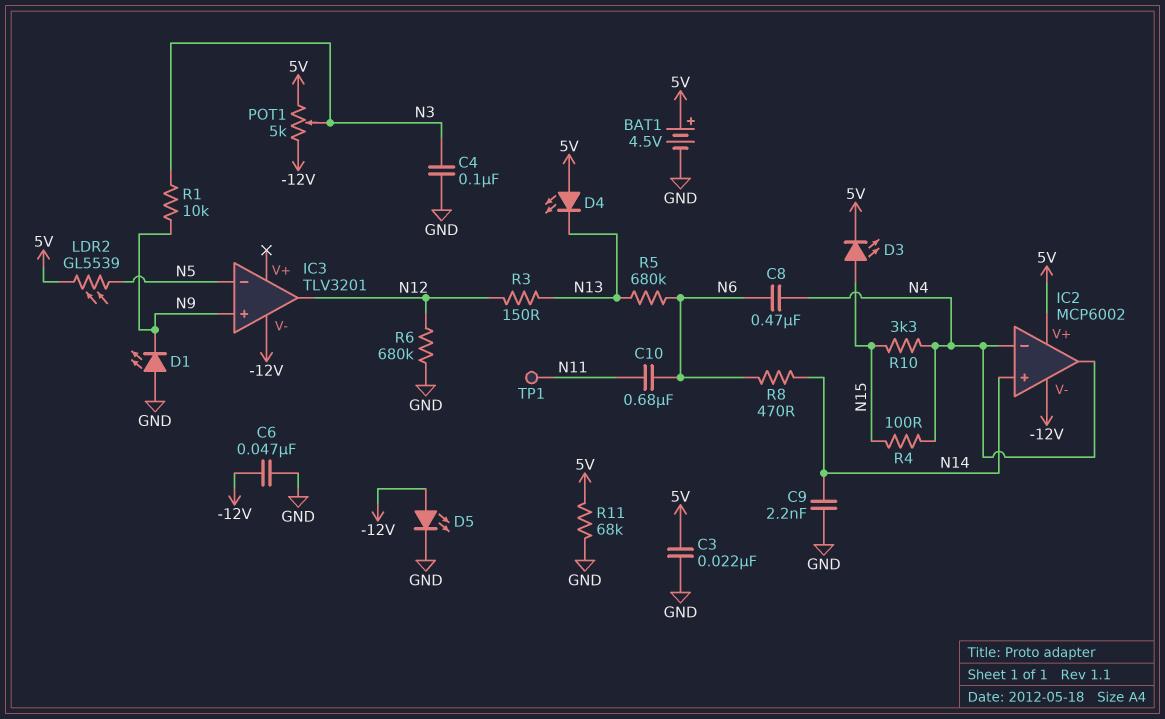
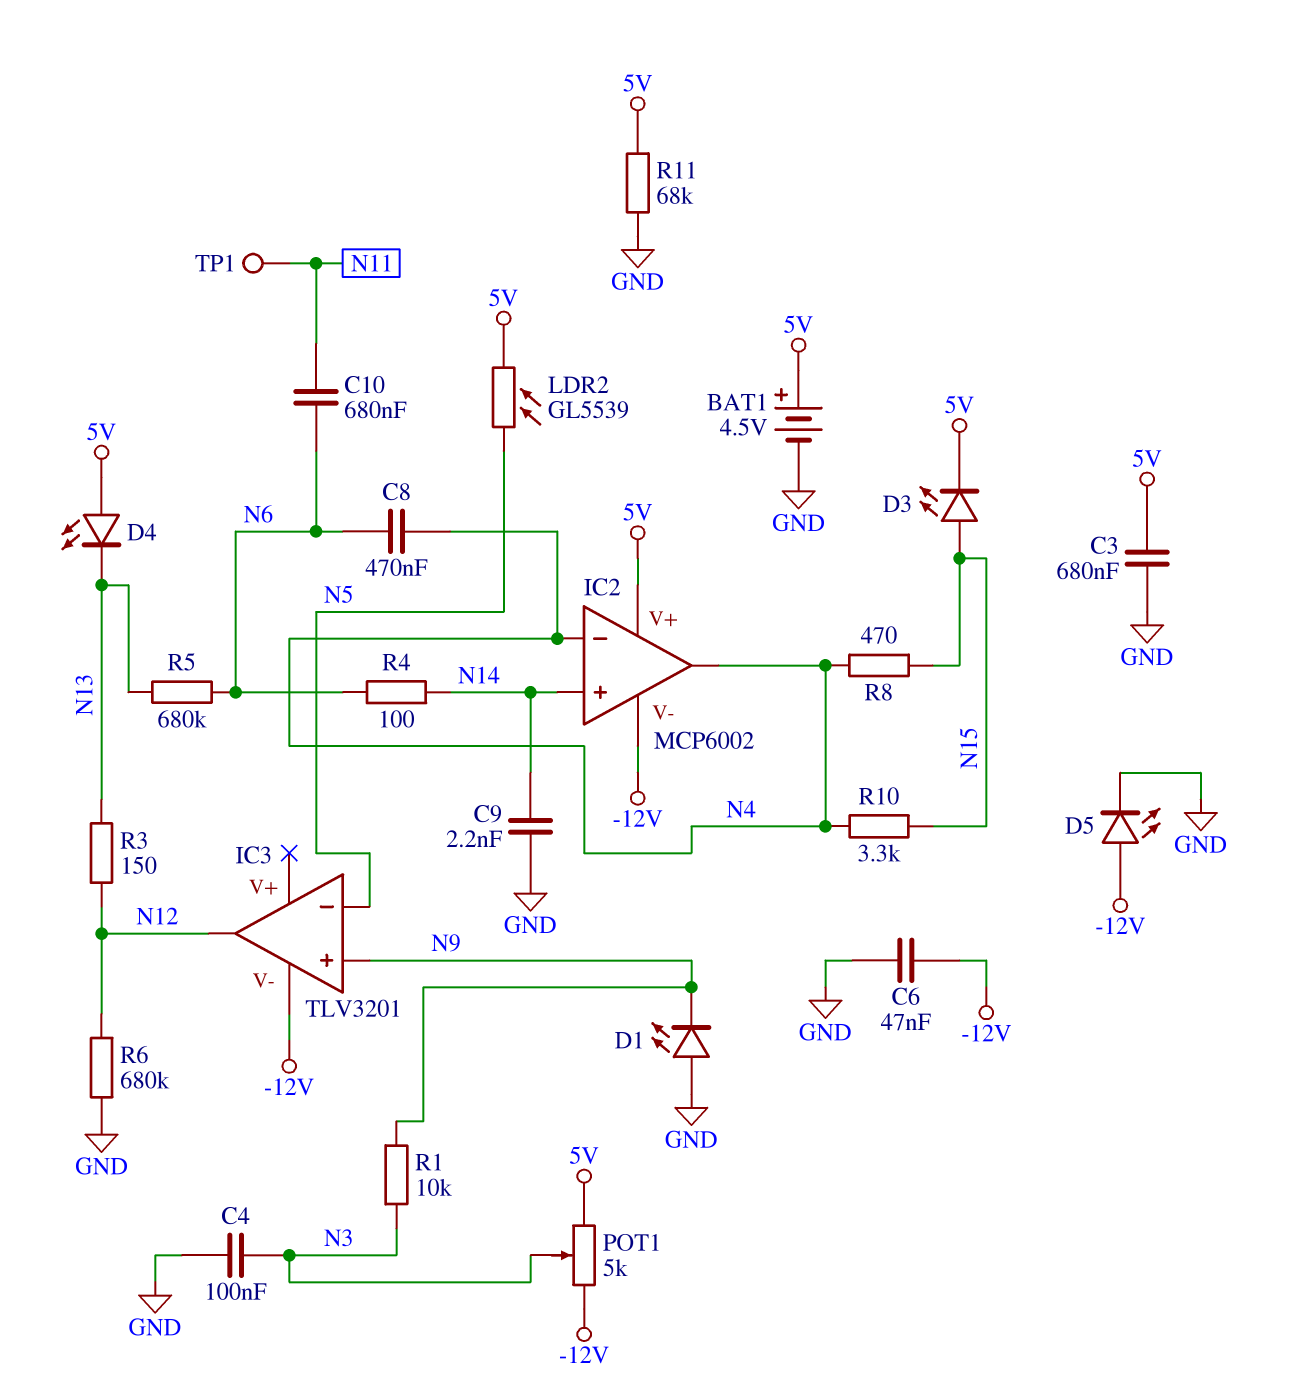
C3: 22nF (5V, GND) -> 680nF (5V, GND)
R4: 100 (N4, N15) -> 100 (N6, N14)
R8: 470 (N6, N14) -> 470 (N4, N15)

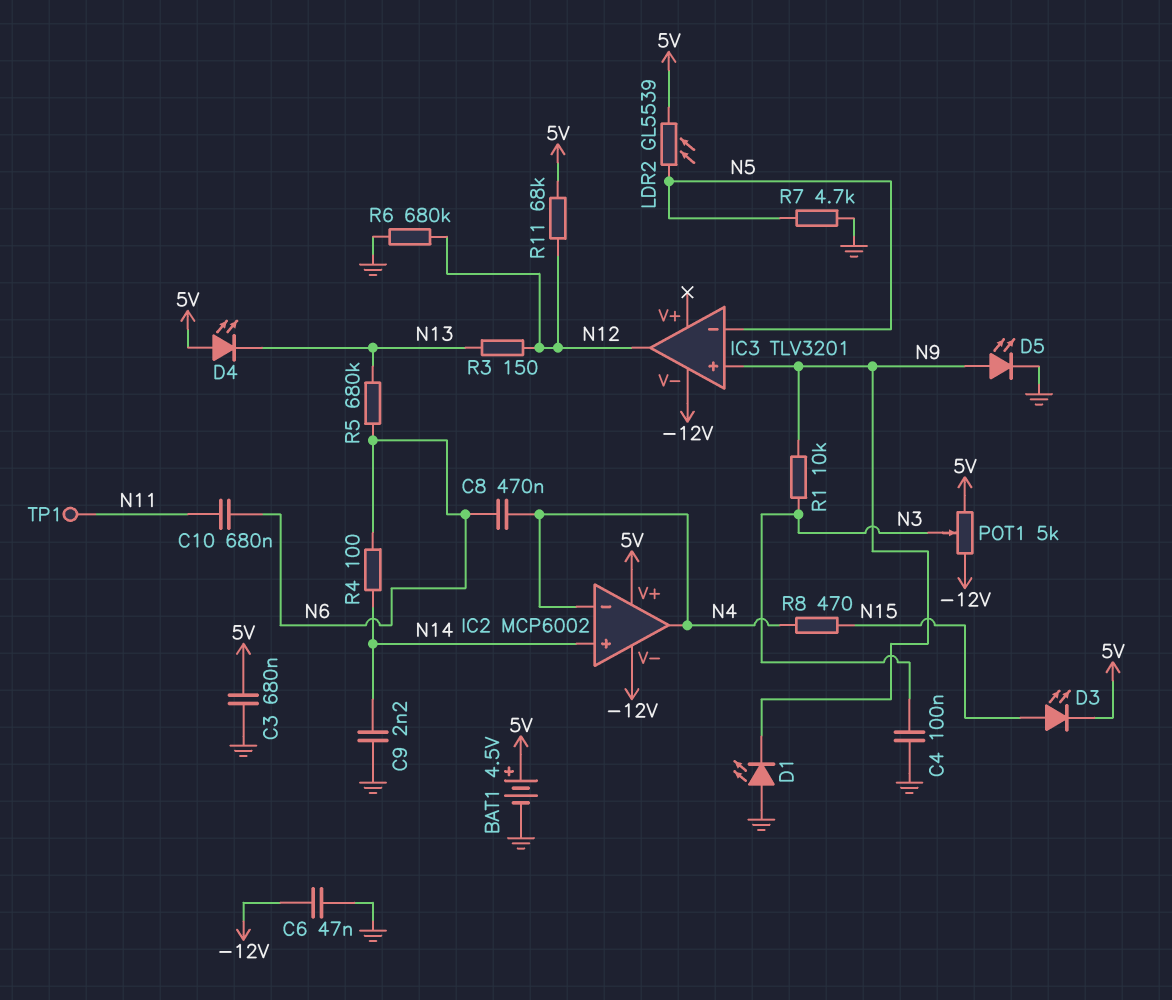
D5: LED (A -12V, K GND) -> LED (A N9, K GND)
R7: none -> 4.7k (GND, N5)
R10: 3.3k (N4, N15) -> none
R11: 68k (5V, GND) -> 68k (5V, N12)

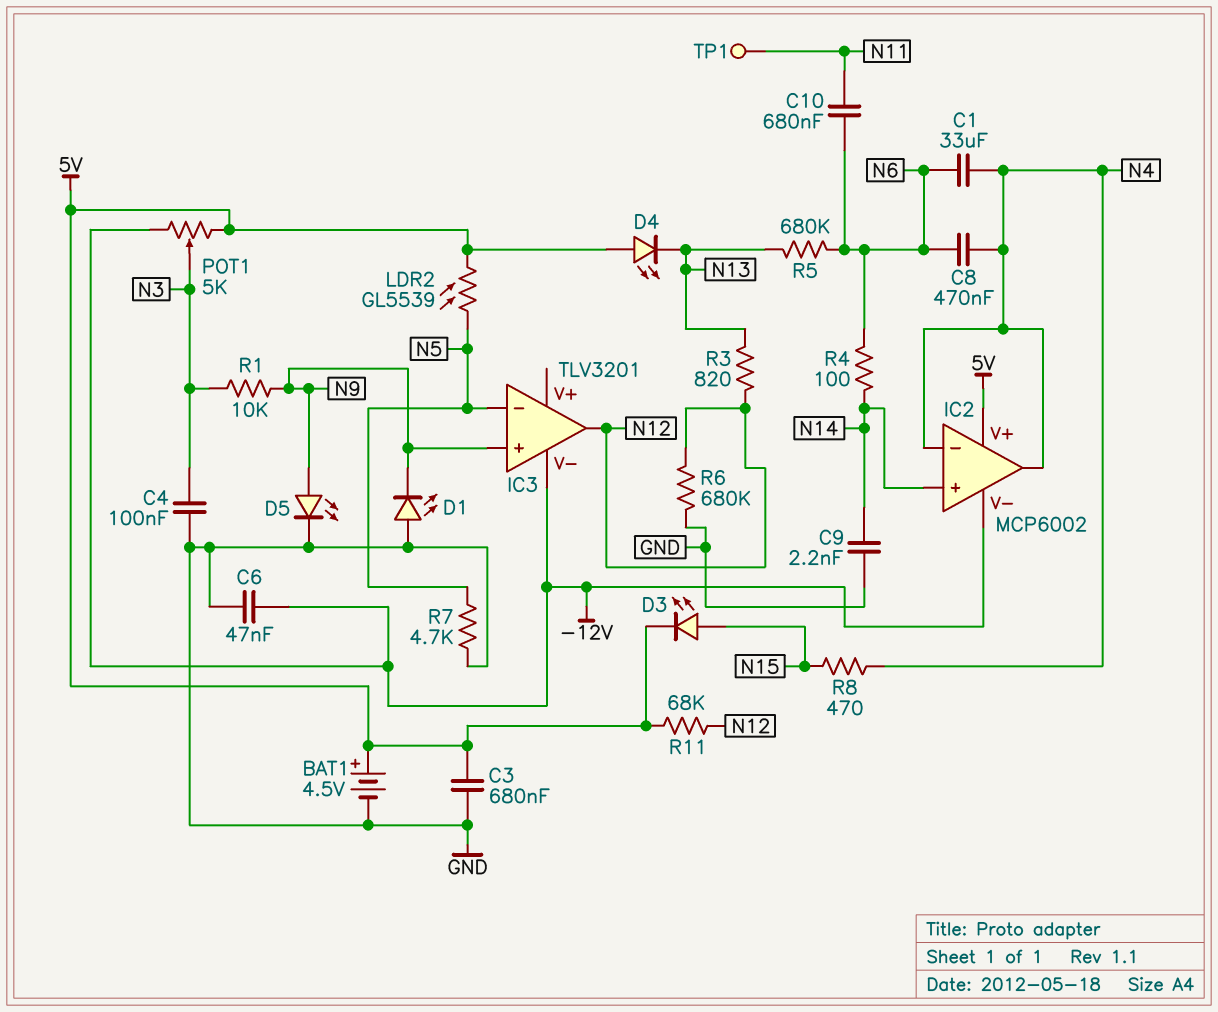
C1: none -> 33uF (N4, N6)
R3: 150 (N12, N13) -> 820 (N12, N13)

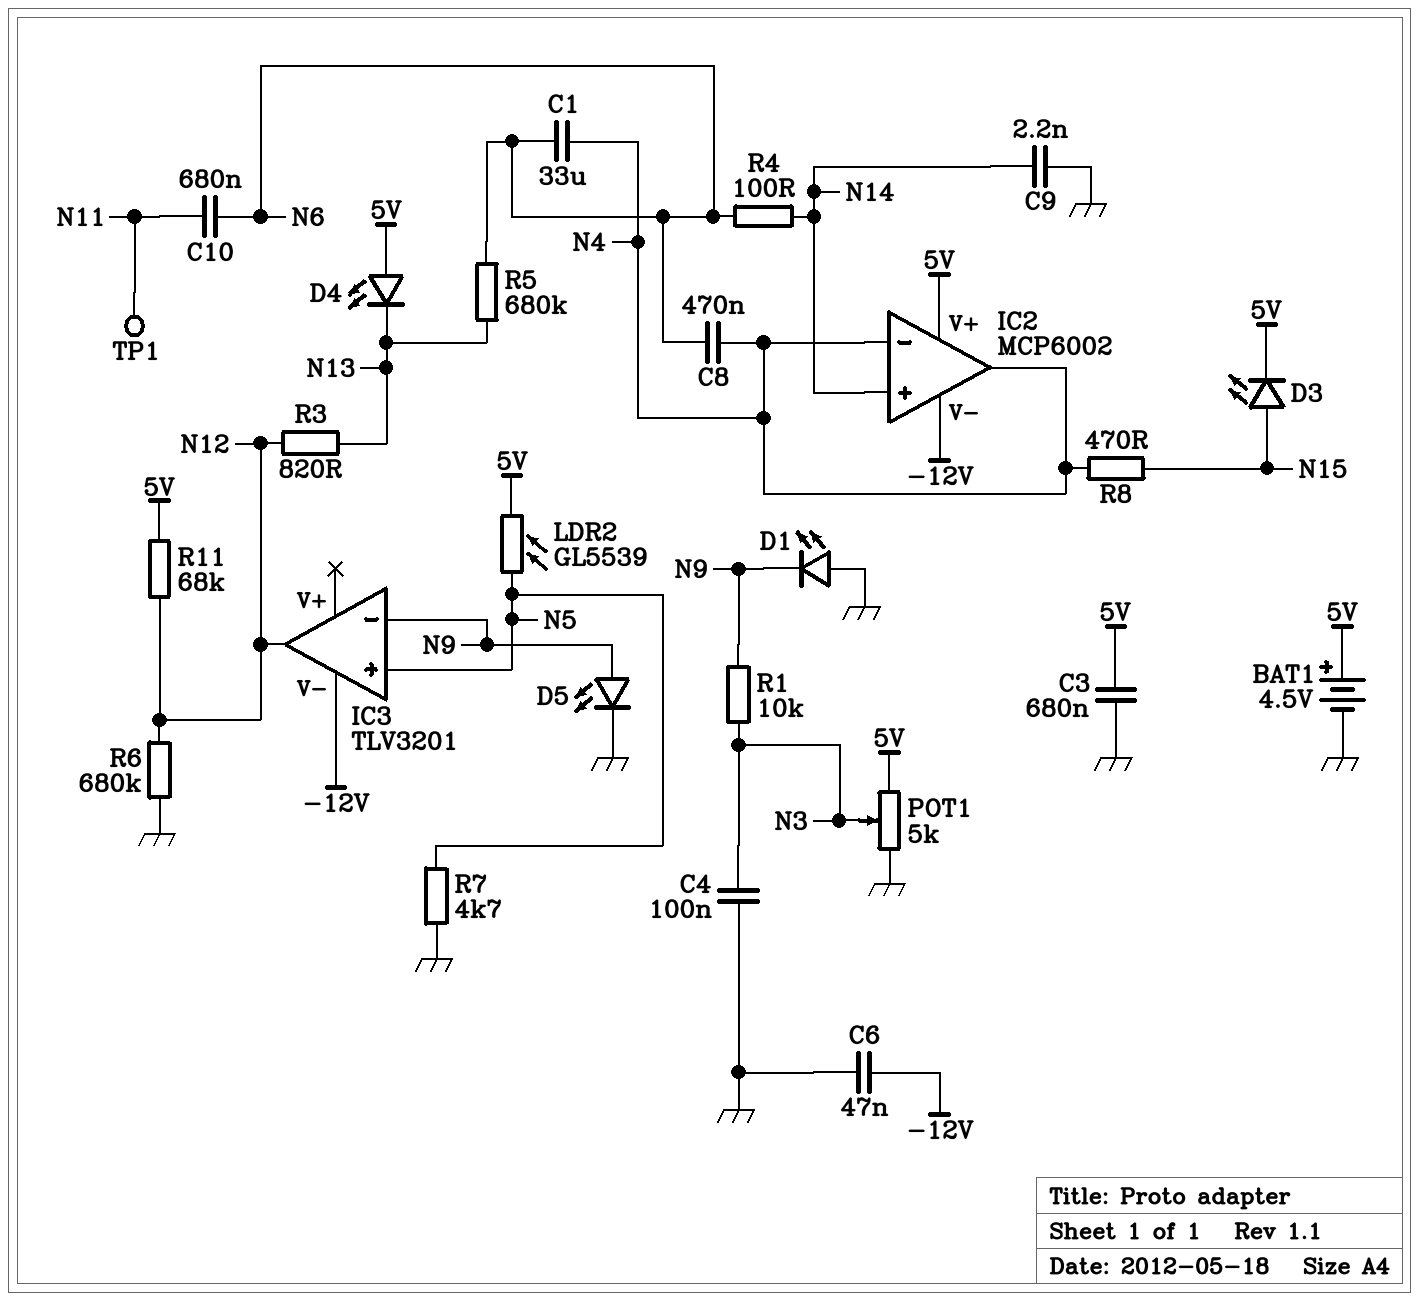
IC3 pin in+: N9 -> N5
IC3 pin in-: N5 -> N9
POT1: 5k (-12V, 5V, wiper N3) -> 5k (5V, GND, wiper N3)

